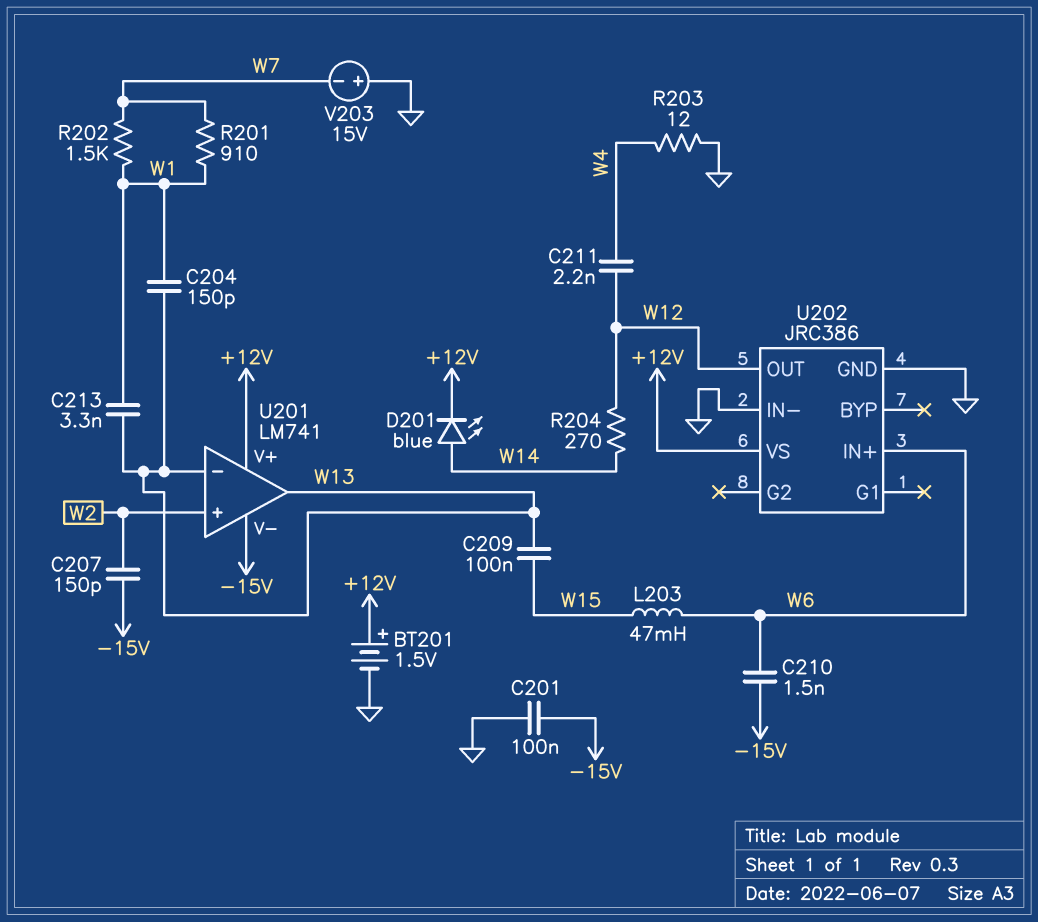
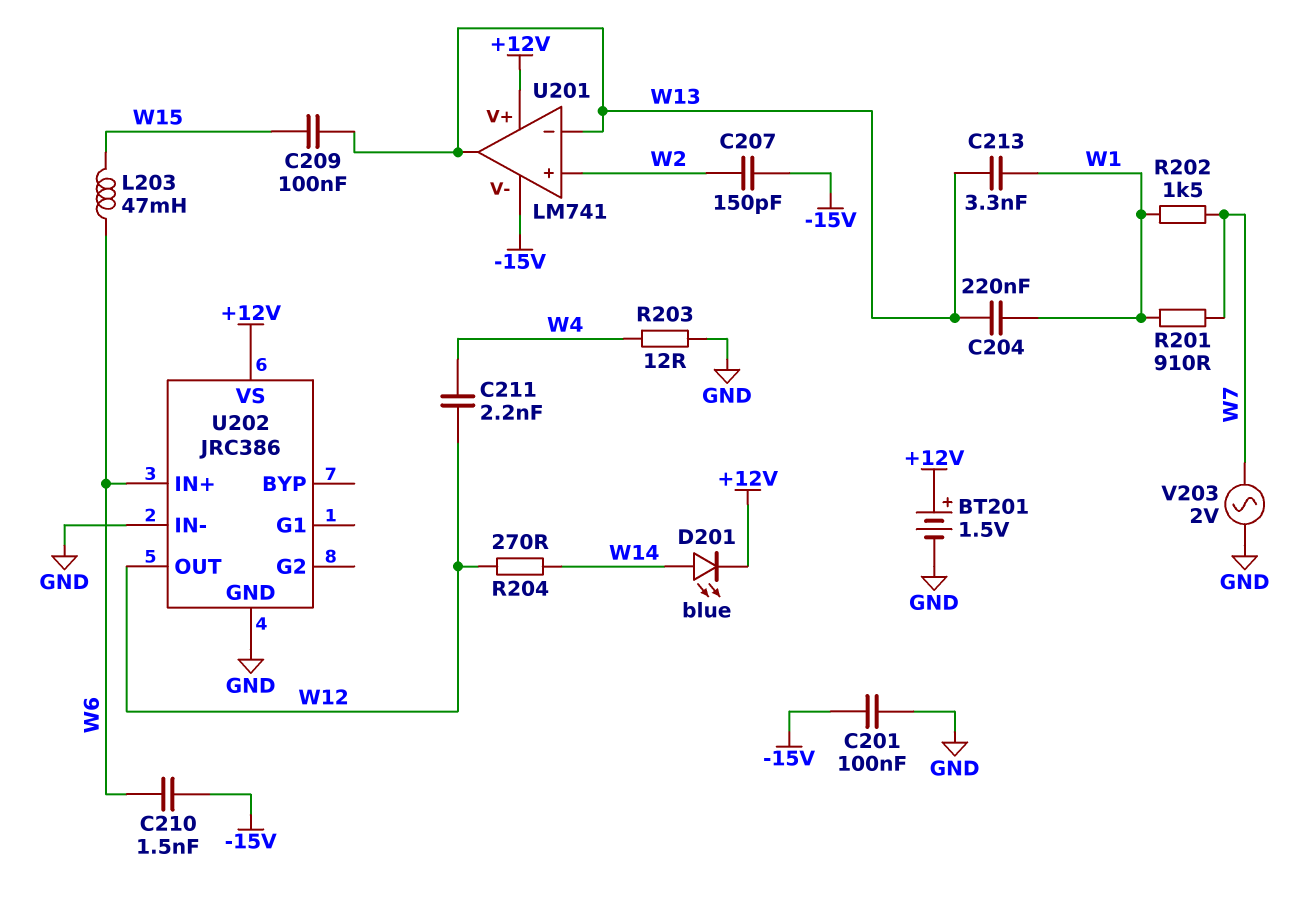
C204: 150pF (W1, W13) -> 220nF (W1, W13)
V203: 15V (plus GND, minus W7) -> AC 2V (GND, W7)

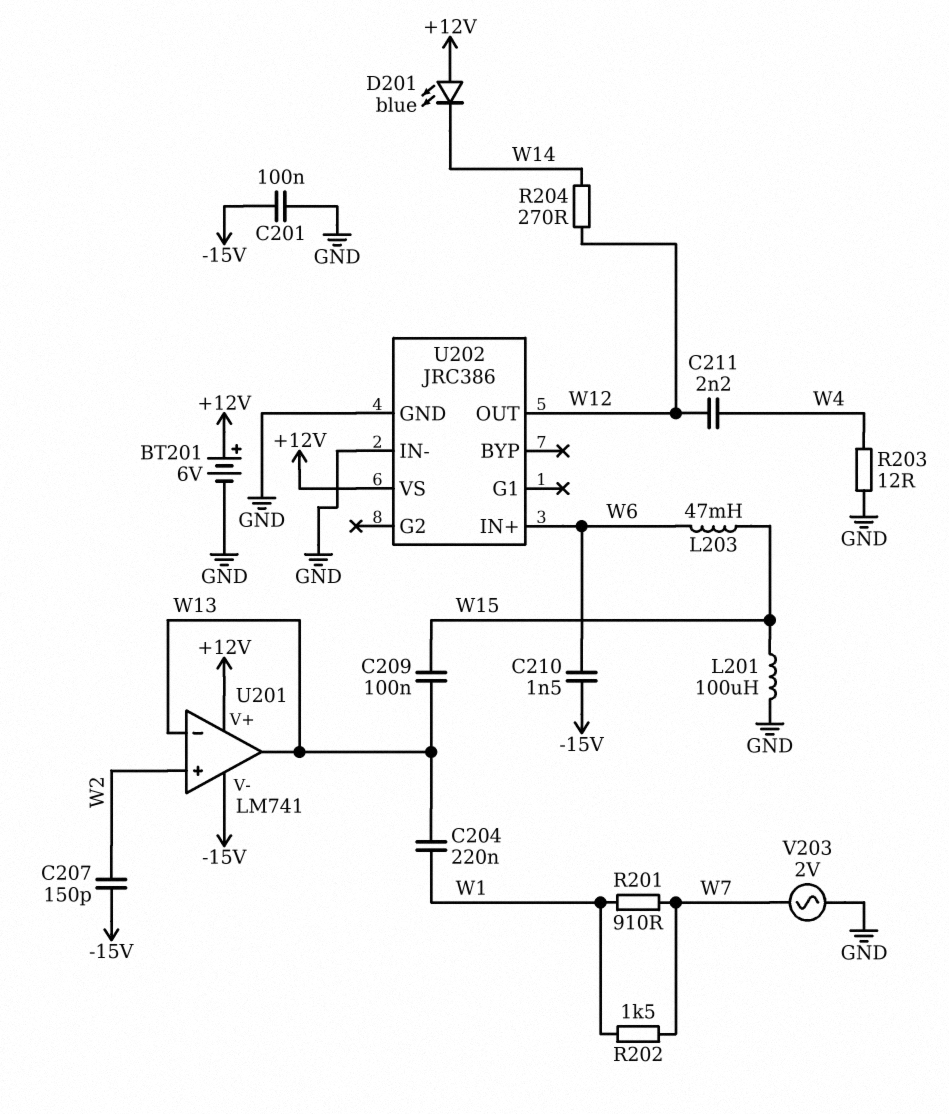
BT201: 1.5V (plus +12V, minus GND) -> 6V (plus +12V, minus GND)
C213: 3.3nF (W1, W13) -> none
D201: LED blue (A W14, K +12V) -> LED blue (A +12V, K W14)
L201: none -> 100uH (GND, W15)

